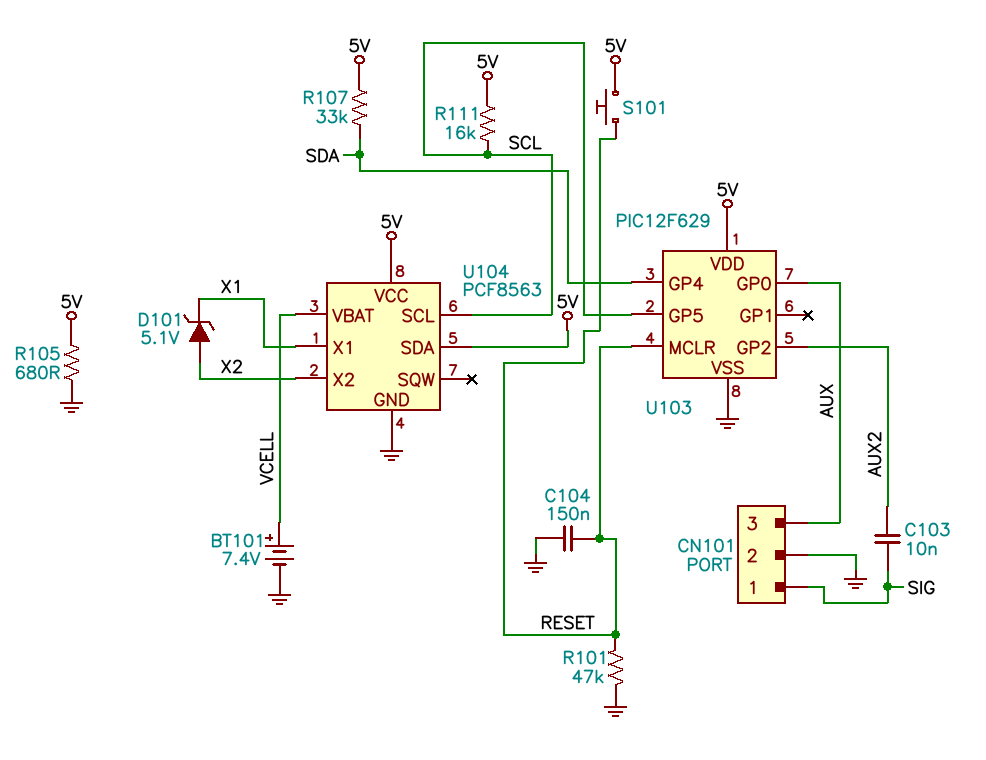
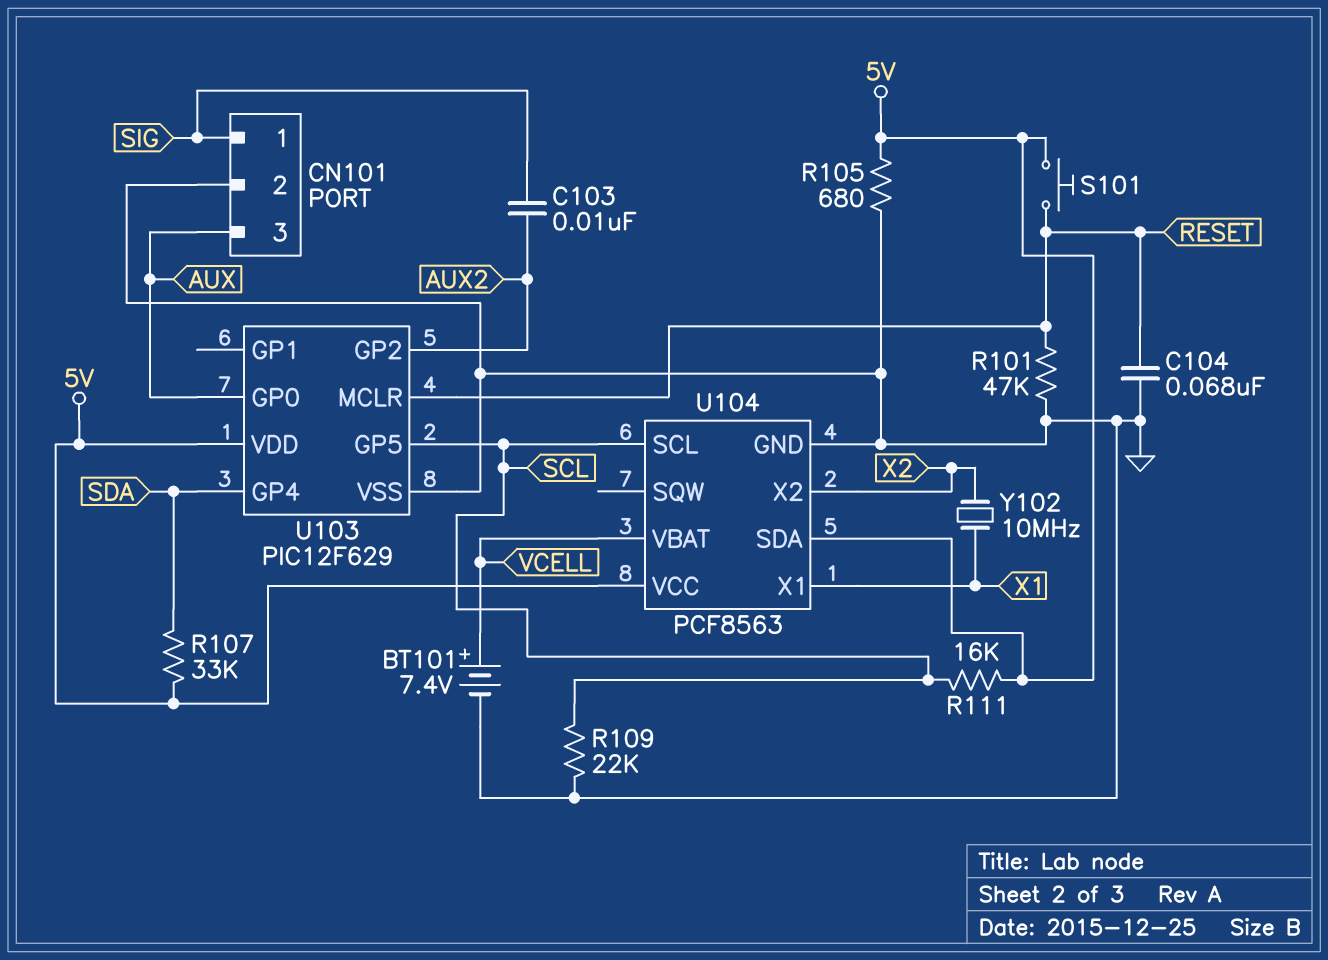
C104: 150nF (GND, RESET) -> 68nF (GND, RESET)
D101: zener 5.1V (A X2, K X1) -> none
R109: none -> 22k (GND, SCL)
Y102: none -> 10MHz (X1, X2)

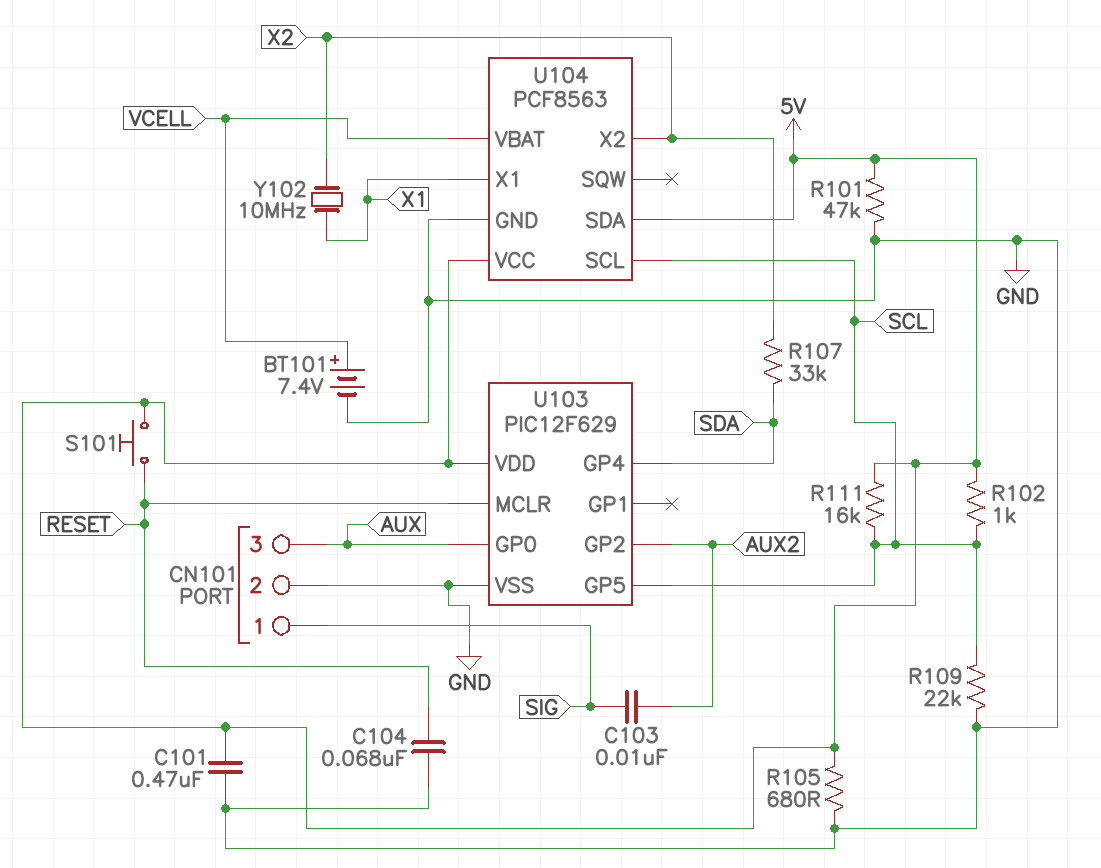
C101: none -> 470nF (5V, GND)
R101: 47k (GND, RESET) -> 47k (5V, GND)
R102: none -> 1k (5V, SCL)
R107: 33k (5V, SDA) -> 33k (SDA, X2)

